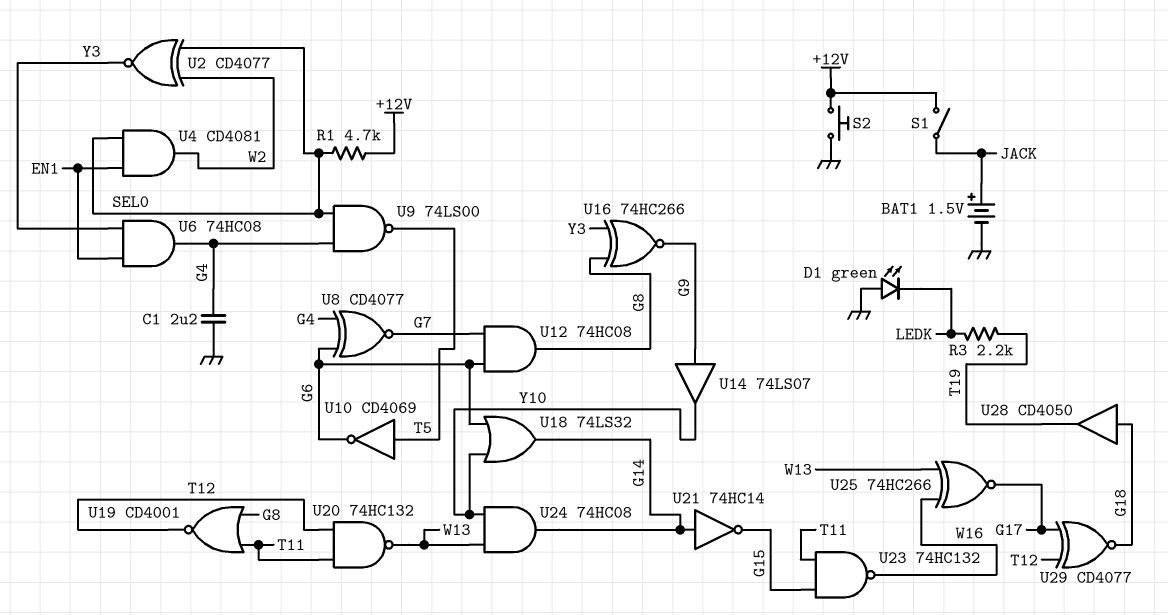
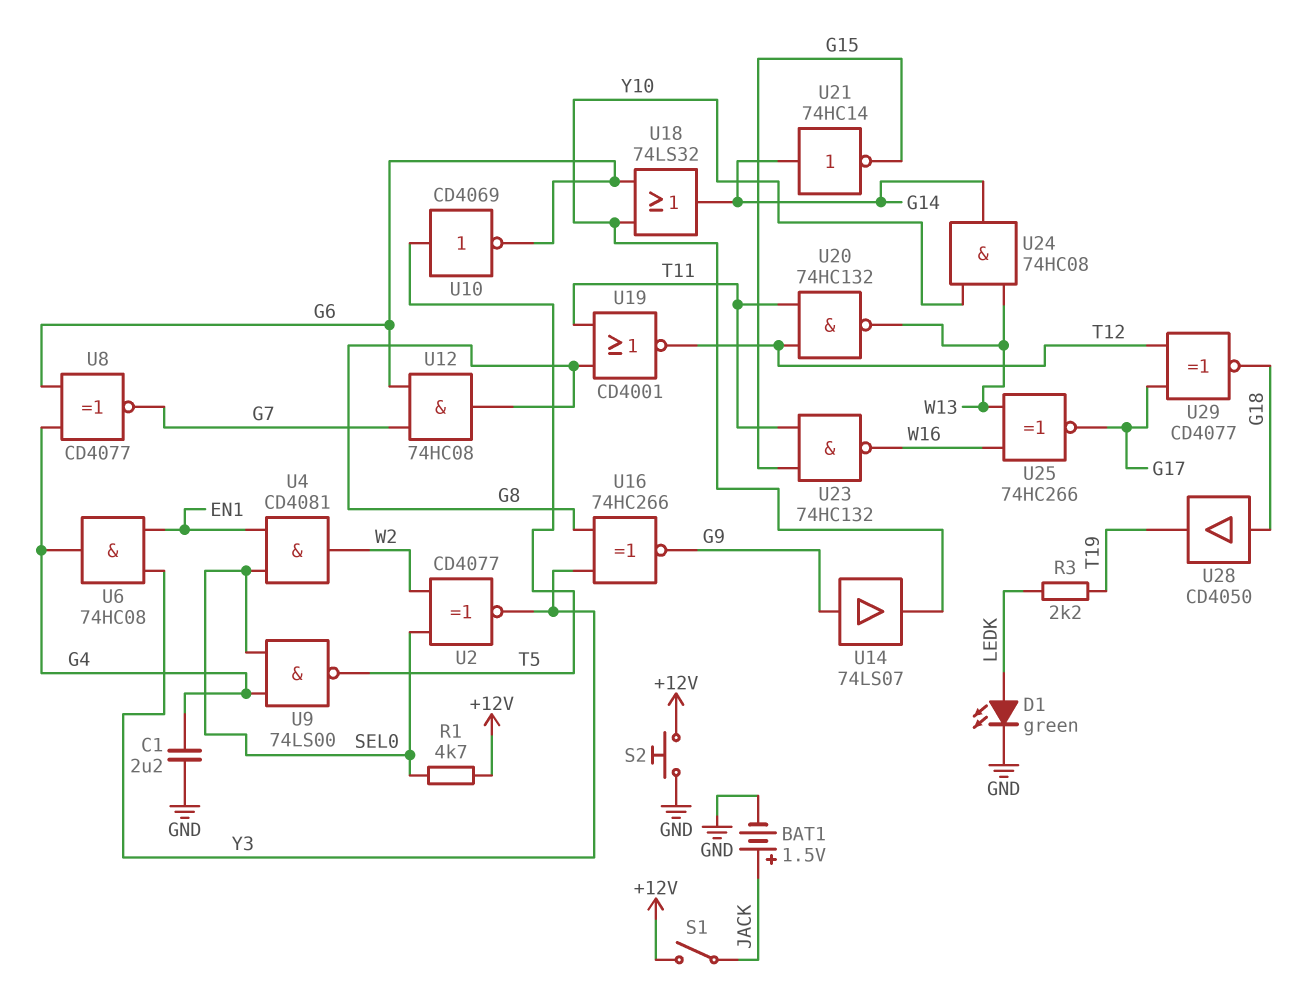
D1: LED green (A GND, K LEDK) -> LED green (A LEDK, K GND)

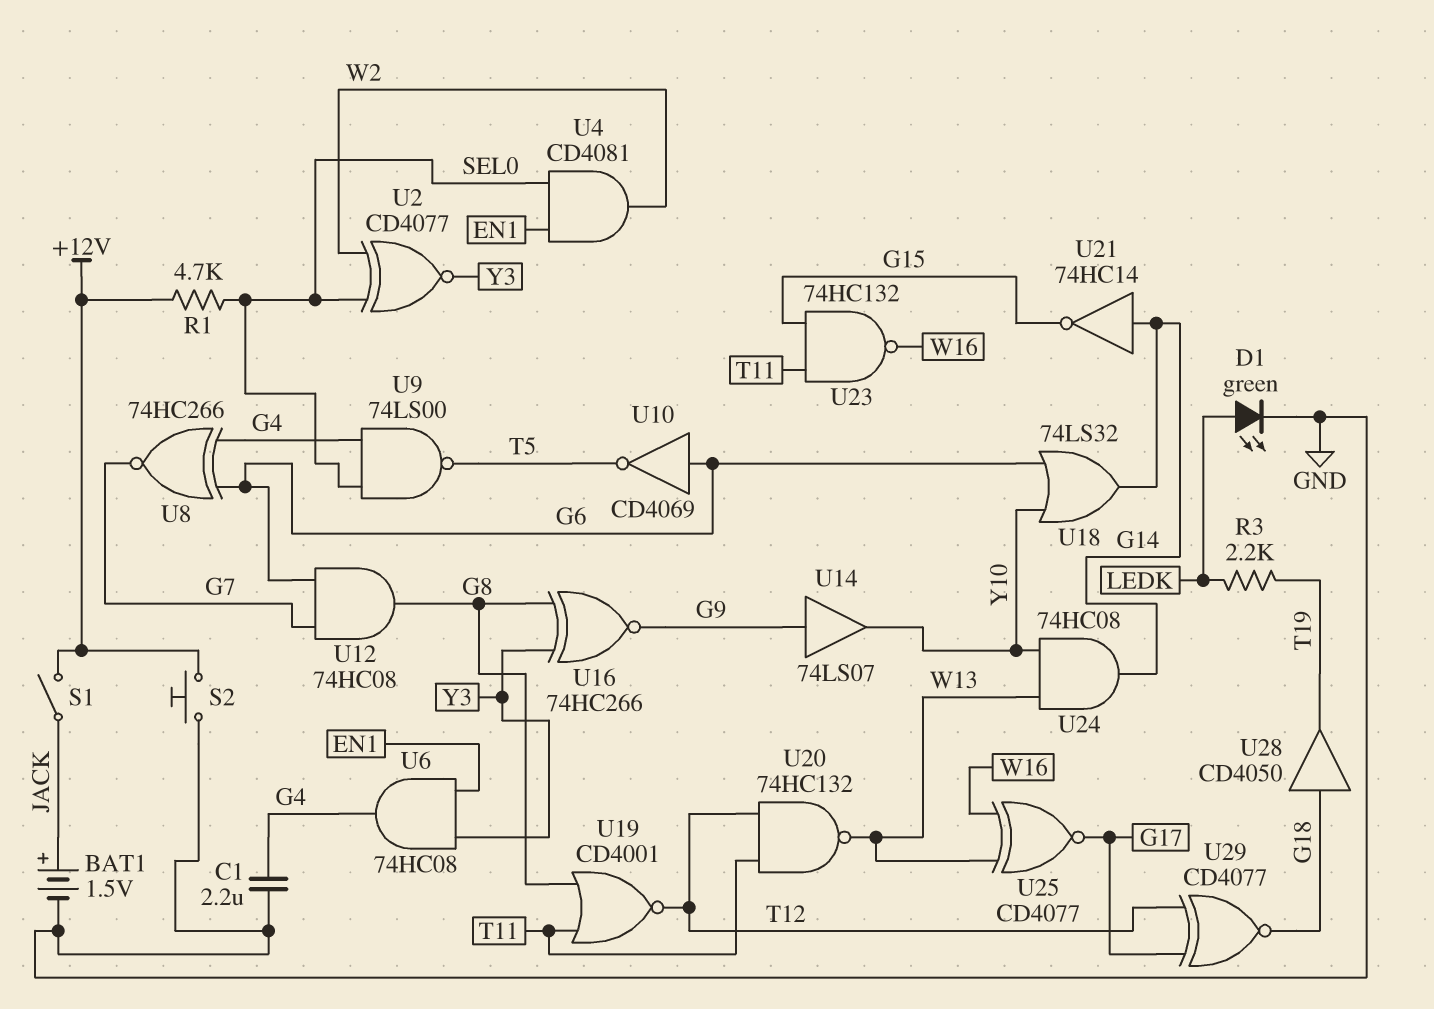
U8: XNOR CD4077 (in G4, in G6, out G7) -> XNOR 74HC266 (in G4, in G6, out G7)
U10: NOT CD4069 (in T5, out G6) -> NOT CD4069 (in G6, out T5)
U25: XNOR 74HC266 (in W13, in W16, out G17) -> XNOR CD4077 (in W13, in W16, out G17)

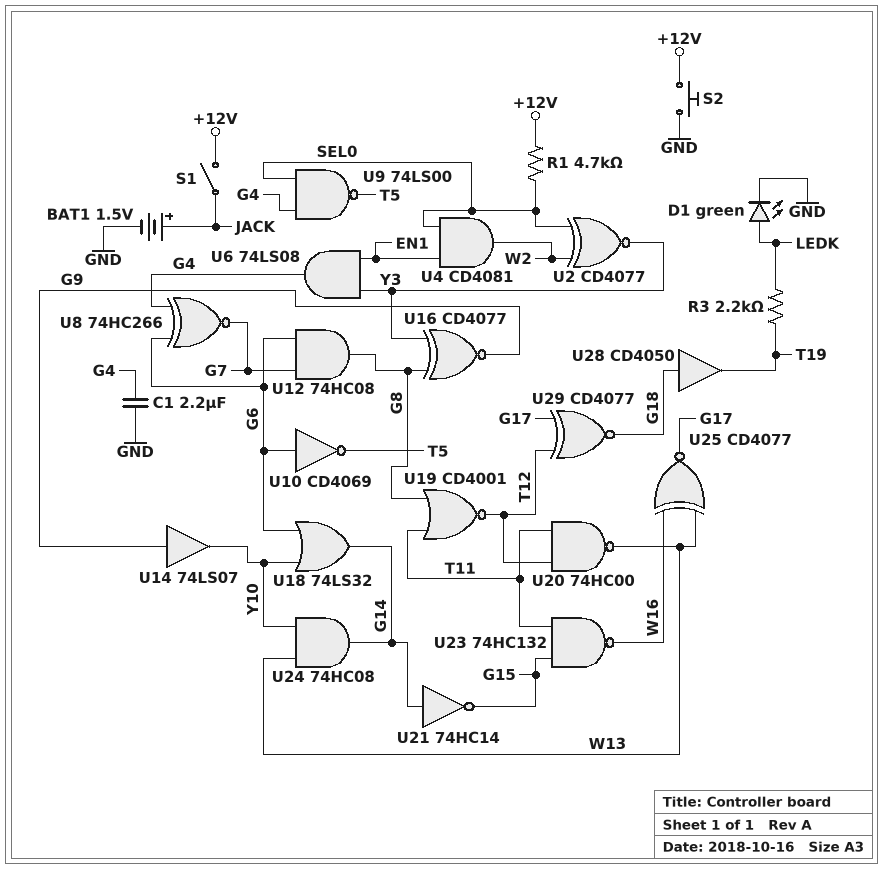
U6: AND 74HC08 (in EN1, in Y3, out G4) -> AND 74LS08 (in EN1, in Y3, out G4)
U16: XNOR 74HC266 (in G8, in Y3, out G9) -> XNOR CD4077 (in G8, in Y3, out G9)
U20: NAND 74HC132 (in T11, in T12, out W13) -> NAND 74HC00 (in T11, in T12, out W13)

